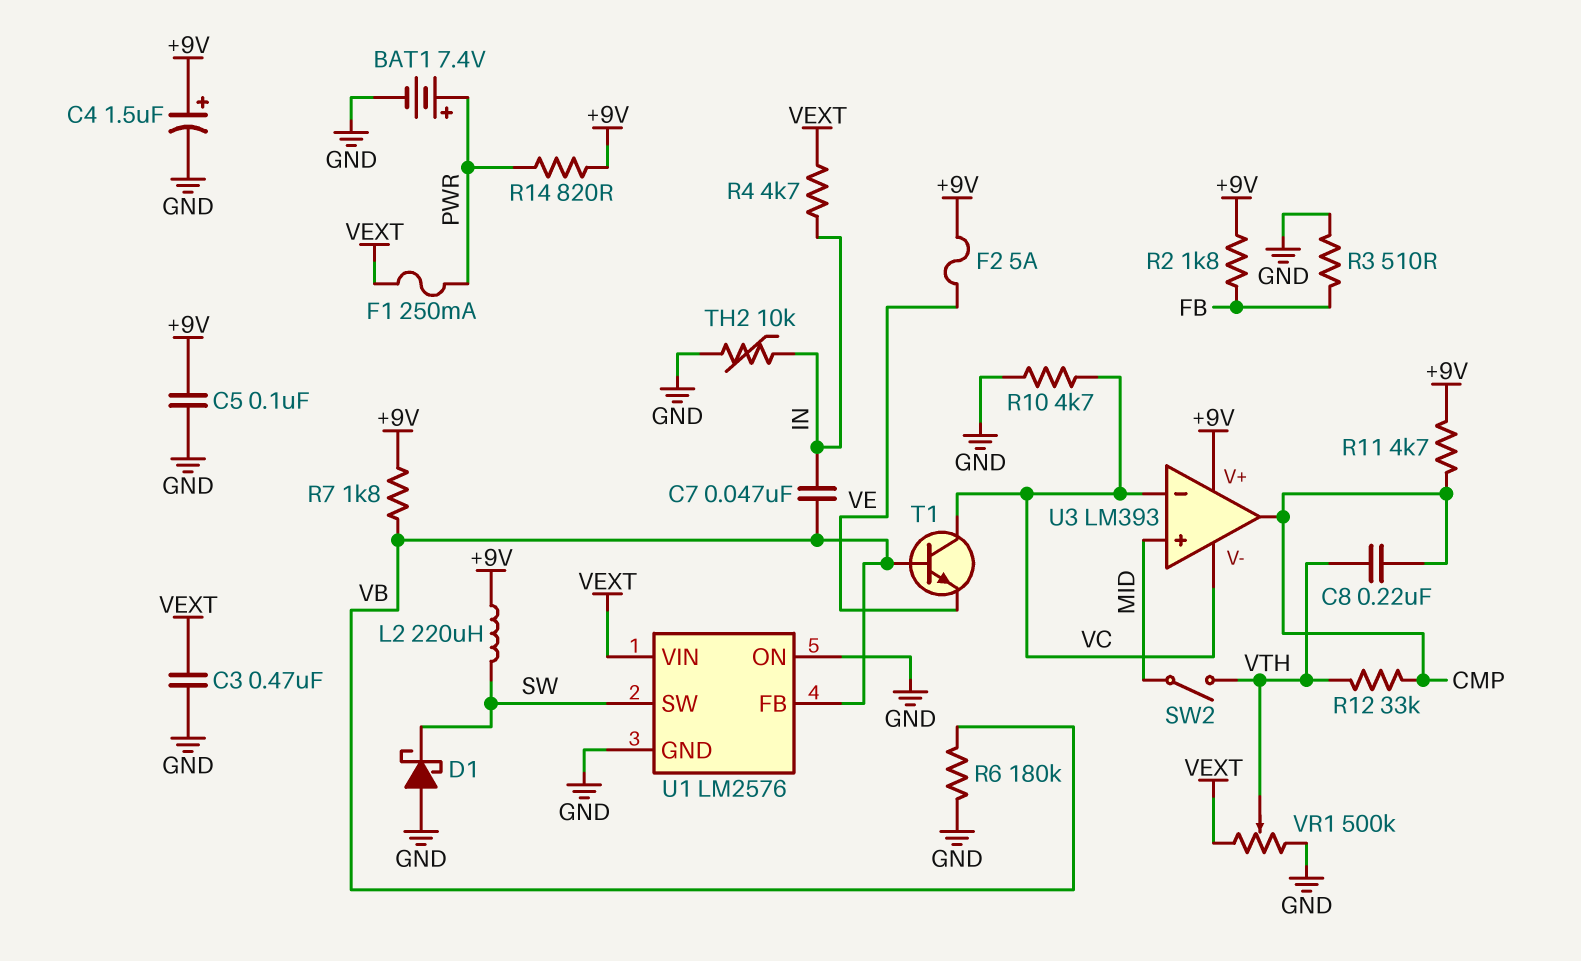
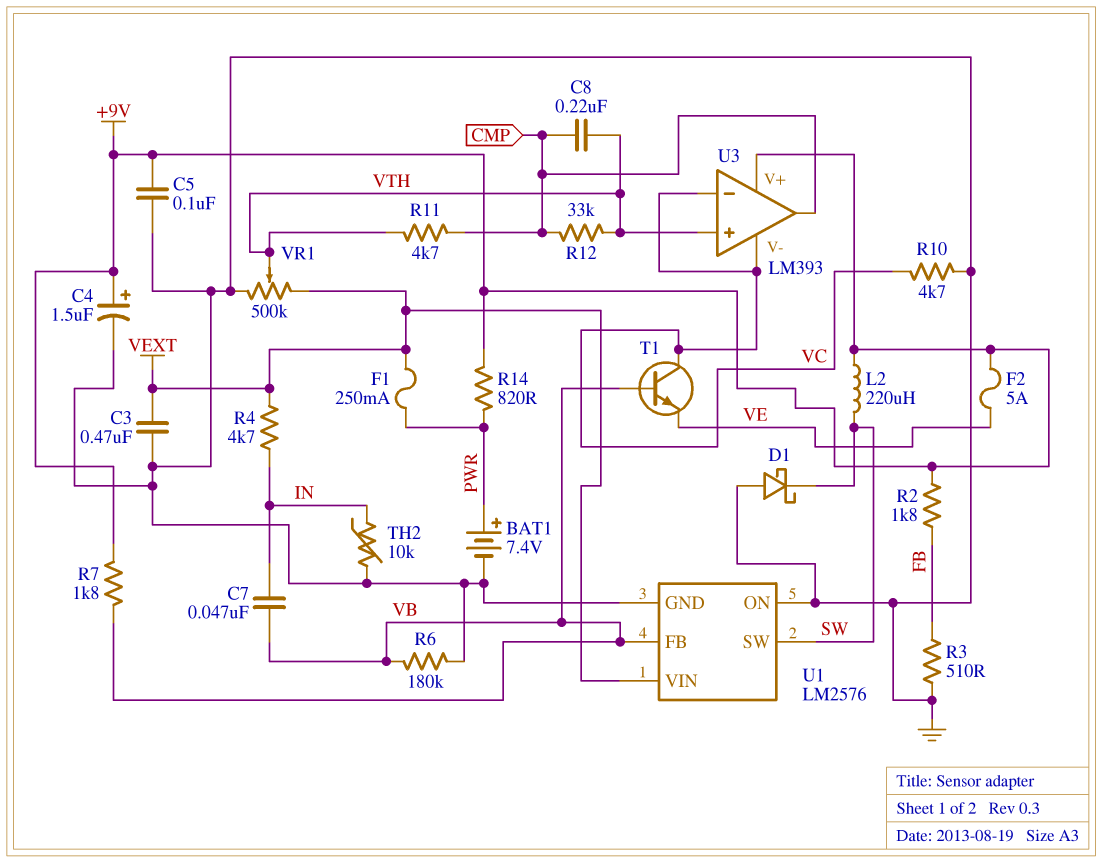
R11: 4.7k (+9V, CMP) -> 4.7k (CMP, VTH)
SW2: switch (MID, VTH) -> none
U3 pin in+: MID -> VTH

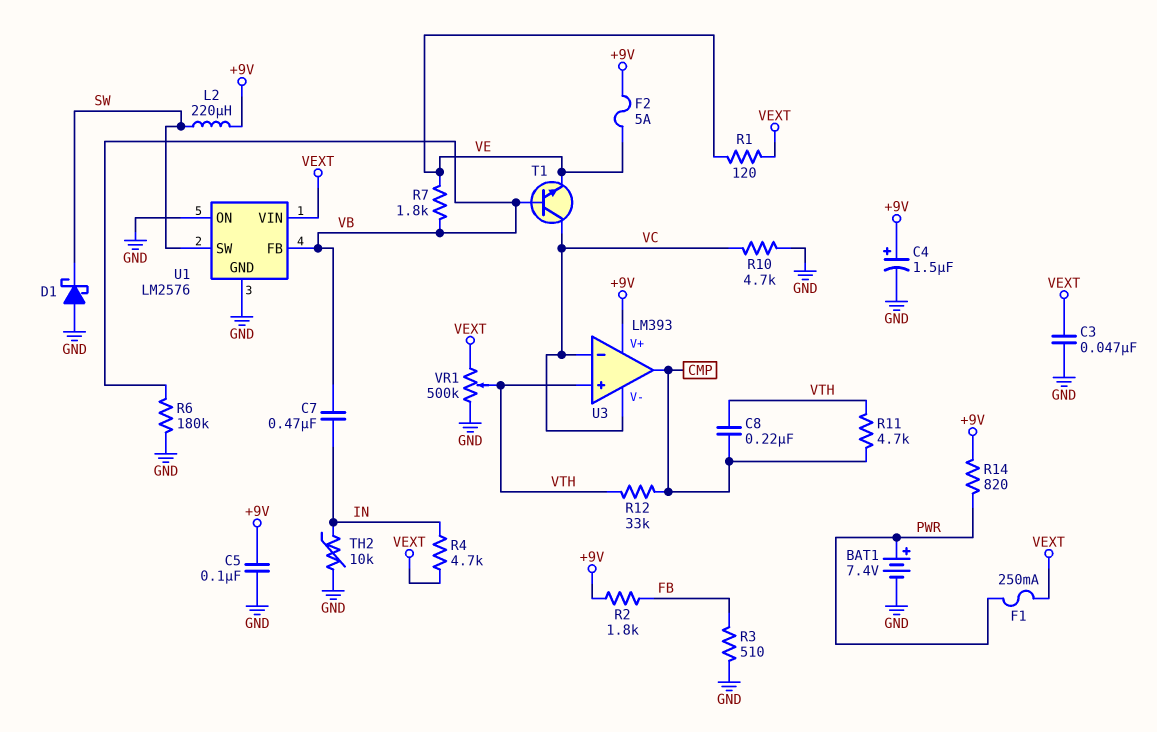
C3: 470nF (GND, VEXT) -> 47nF (GND, VEXT)
C7: 47nF (IN, VB) -> 470nF (IN, VB)
R1: none -> 120 (VE, VEXT)
R7: 1.8k (+9V, VB) -> 1.8k (VB, VE)

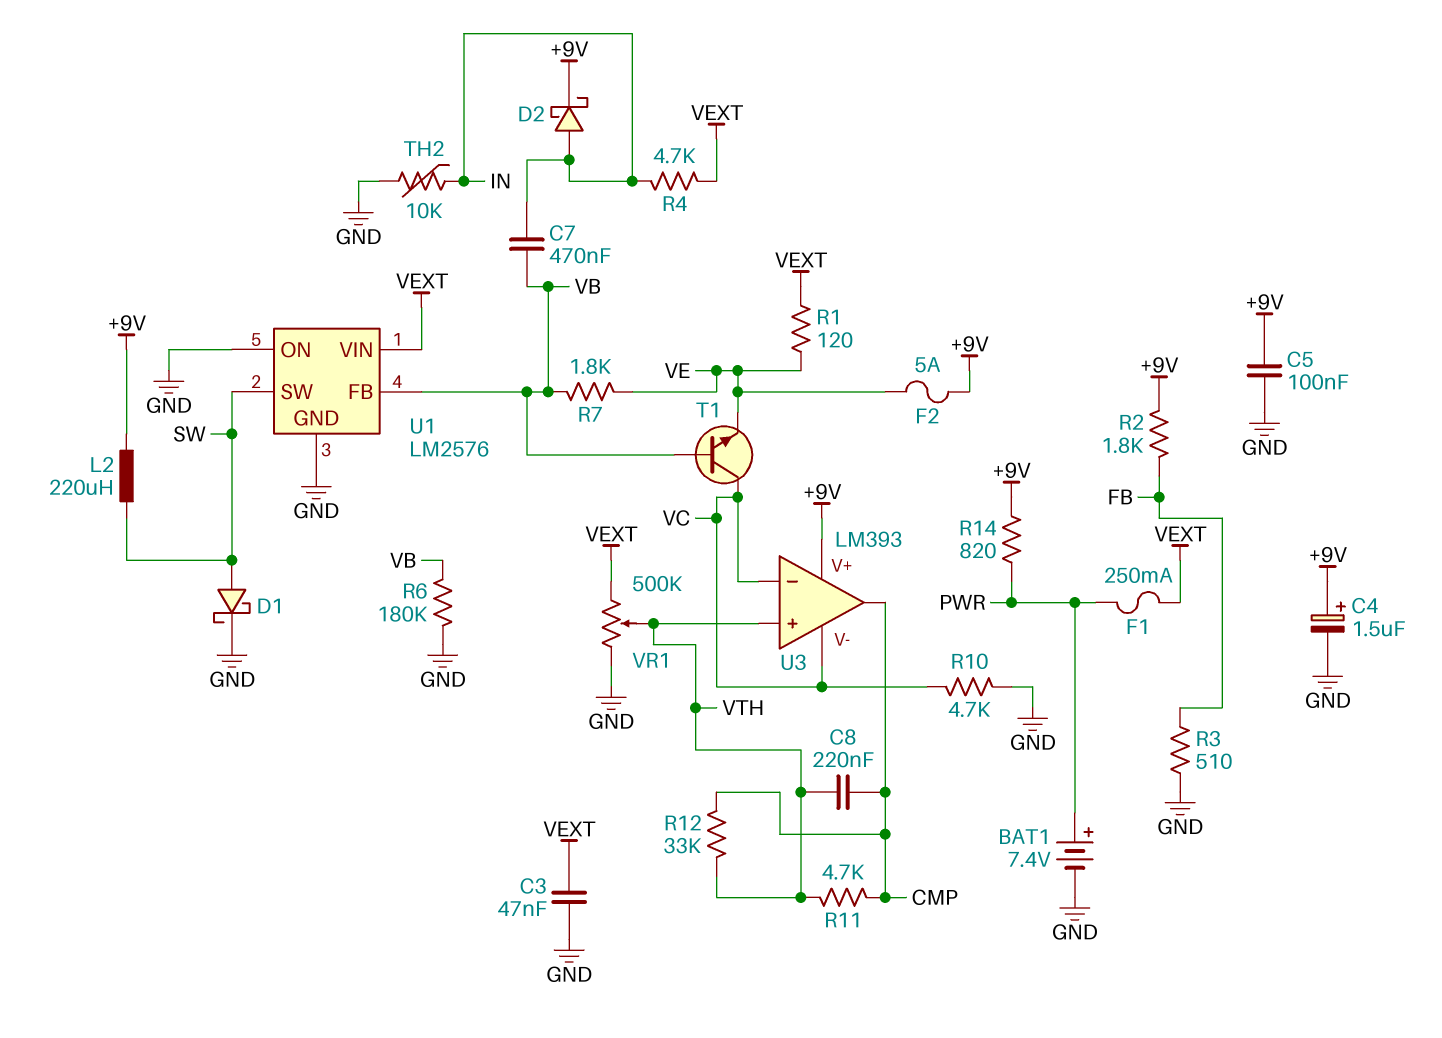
D1: schottky (A GND, K SW) -> schottky (A SW, K GND)
D2: none -> schottky (A IN, K +9V)

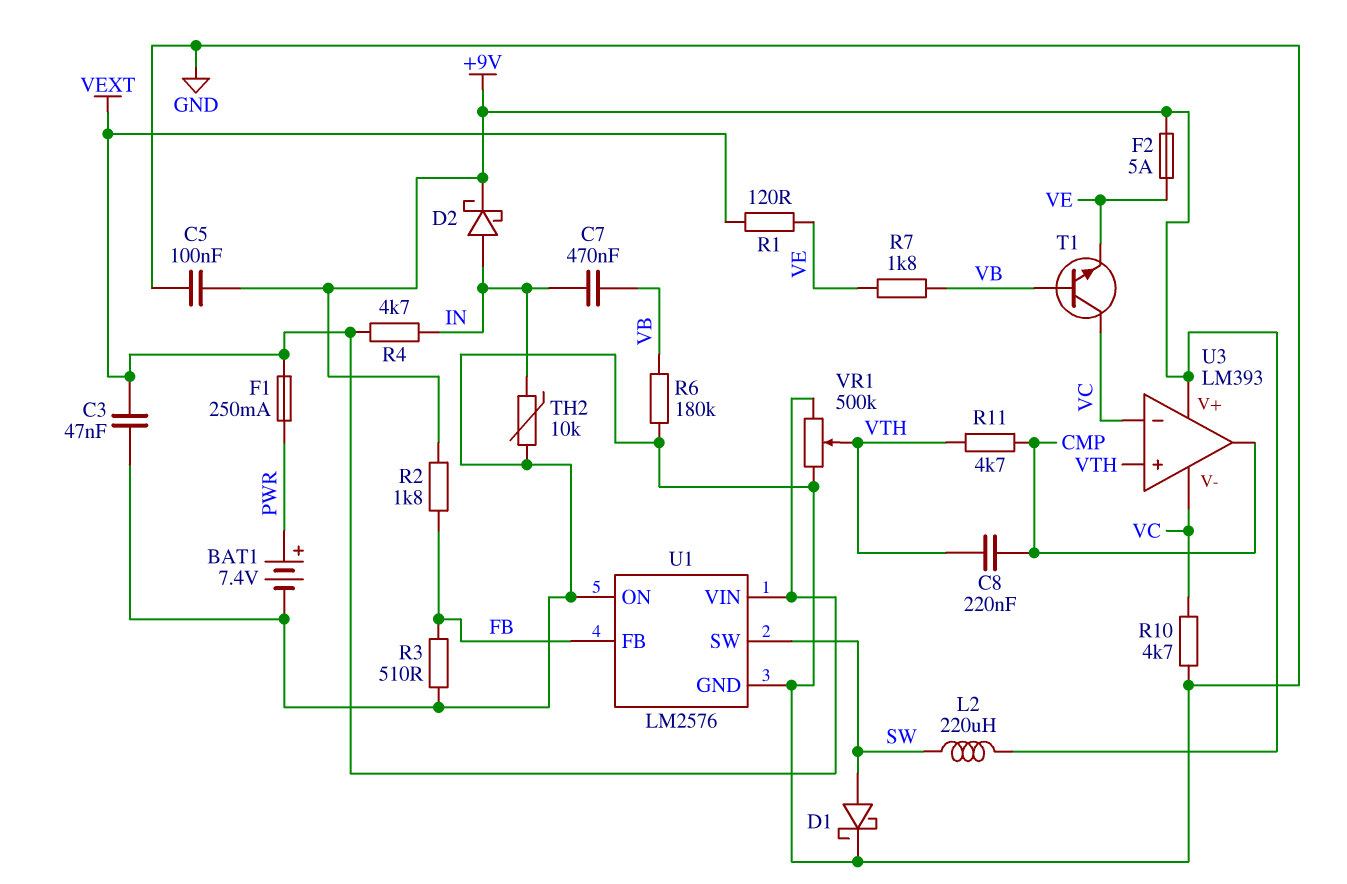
C4: 1.5uF (plus +9V, minus GND) -> none
R12: 33k (CMP, VTH) -> none
R14: 820 (+9V, PWR) -> none
U1 pin FB: VB -> FB

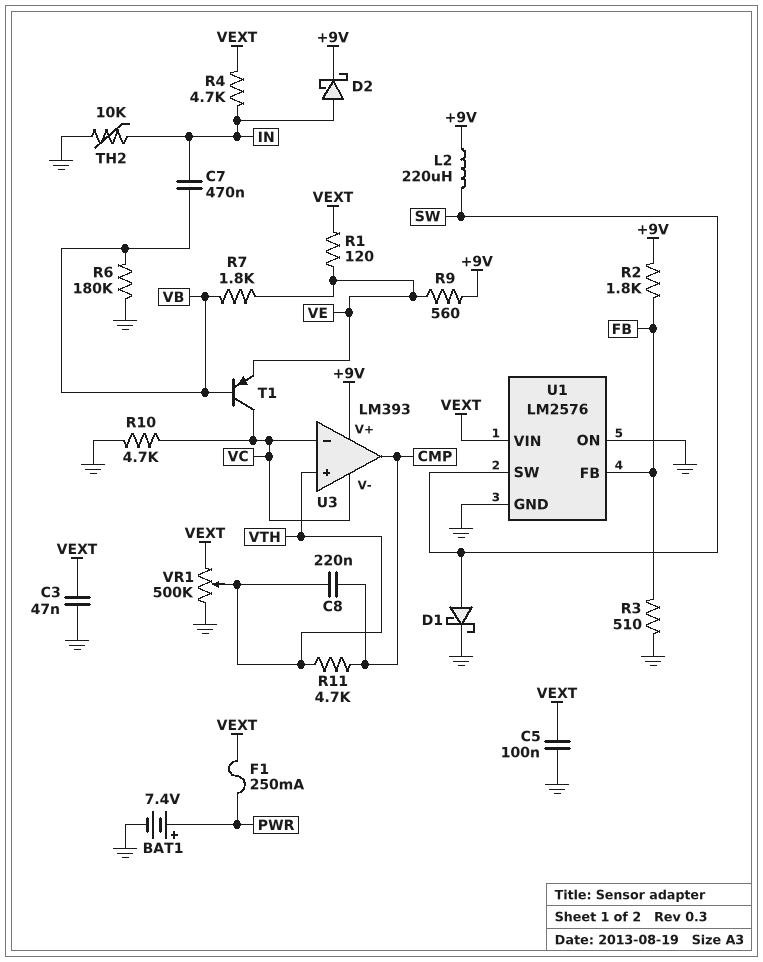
C5: 100nF (+9V, GND) -> 100nF (GND, VEXT)
F2: 5A (+9V, VE) -> none
R9: none -> 560 (+9V, VE)
T1: NPN (B VB, C VC, E VE) -> PNP (B VB, C VC, E VE)

